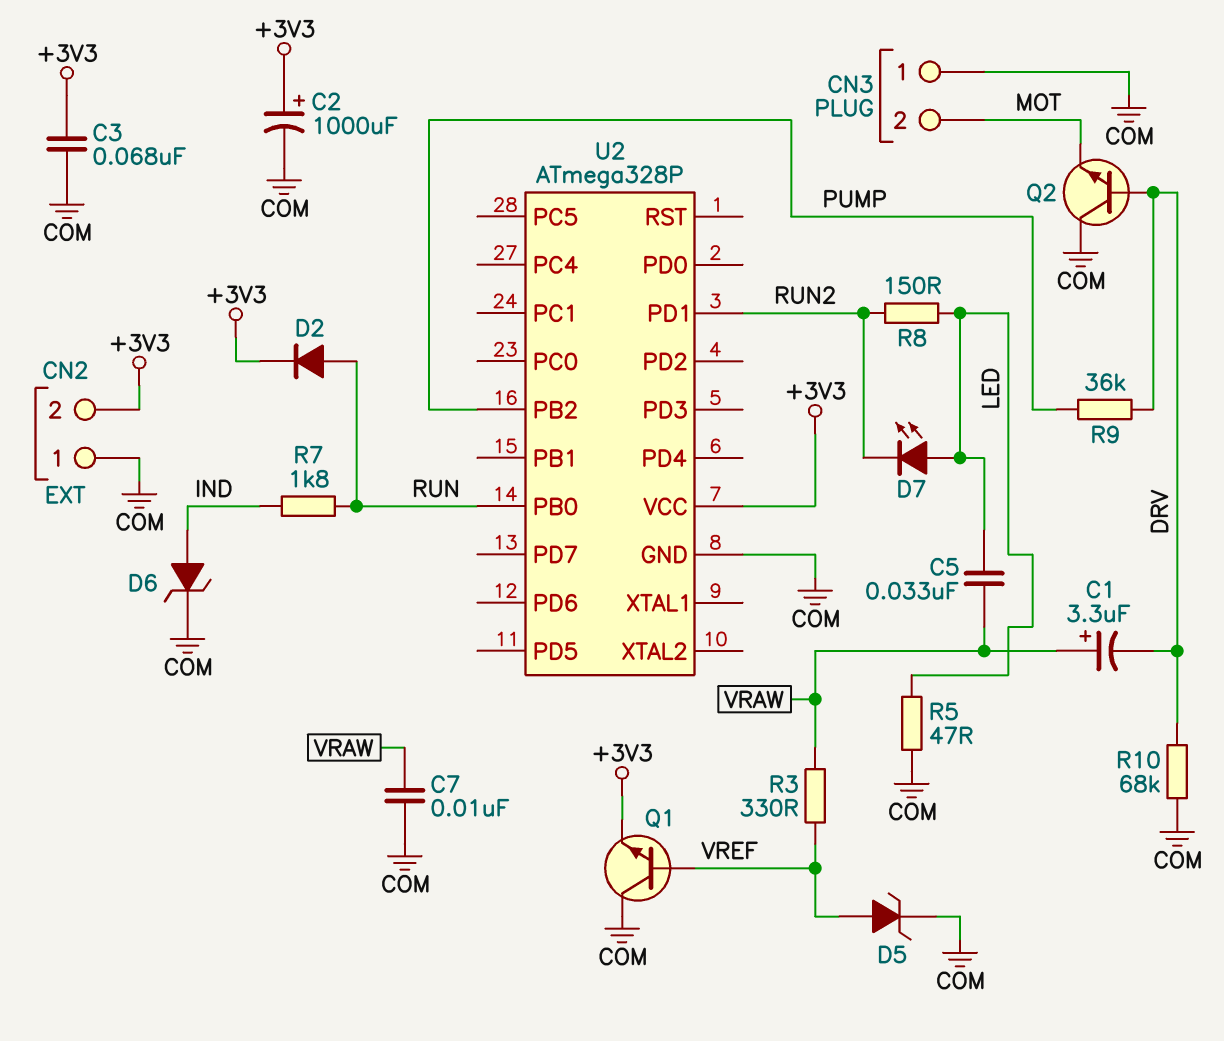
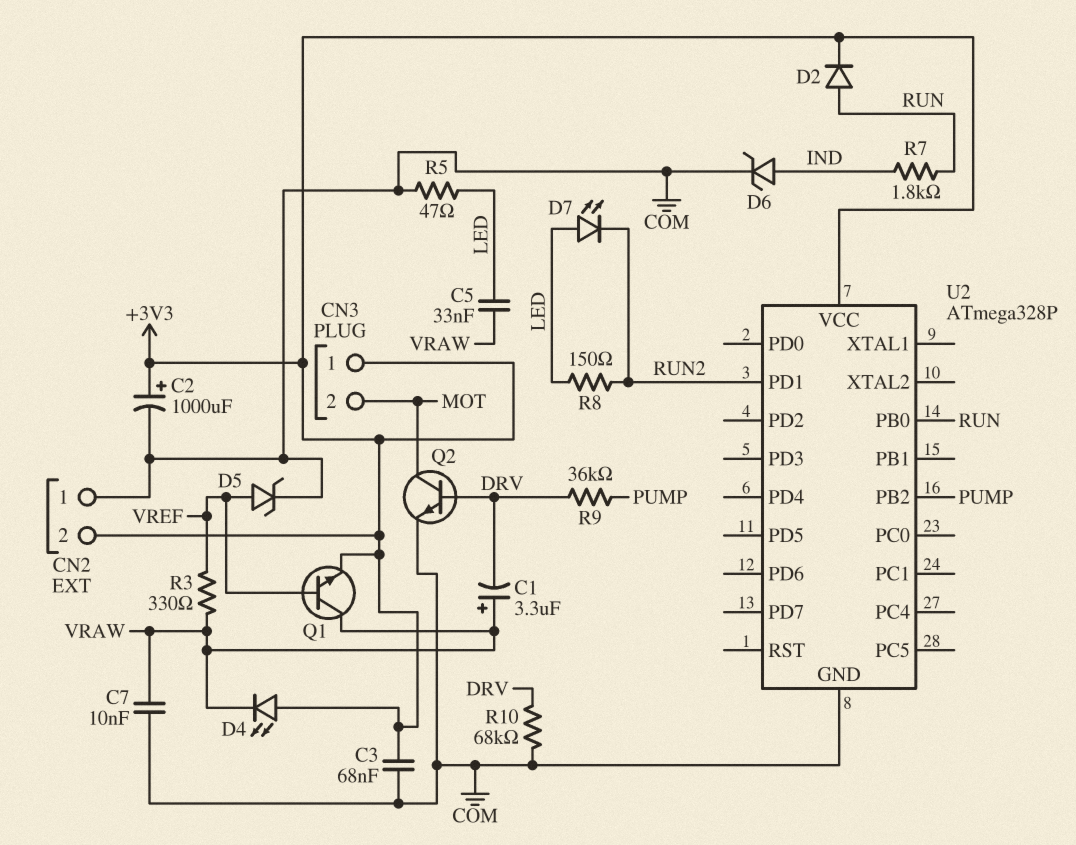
CN3 pin 1: COM -> +3V3
D4: none -> LED (A +3V3, K VRAW)
Q1: NPN (B VREF, C COM, E +3V3) -> NPN (B VREF, C VRAW, E +3V3)
Q2: NPN (B DRV, C COM, E MOT) -> NPN (B DRV, C MOT, E COM)

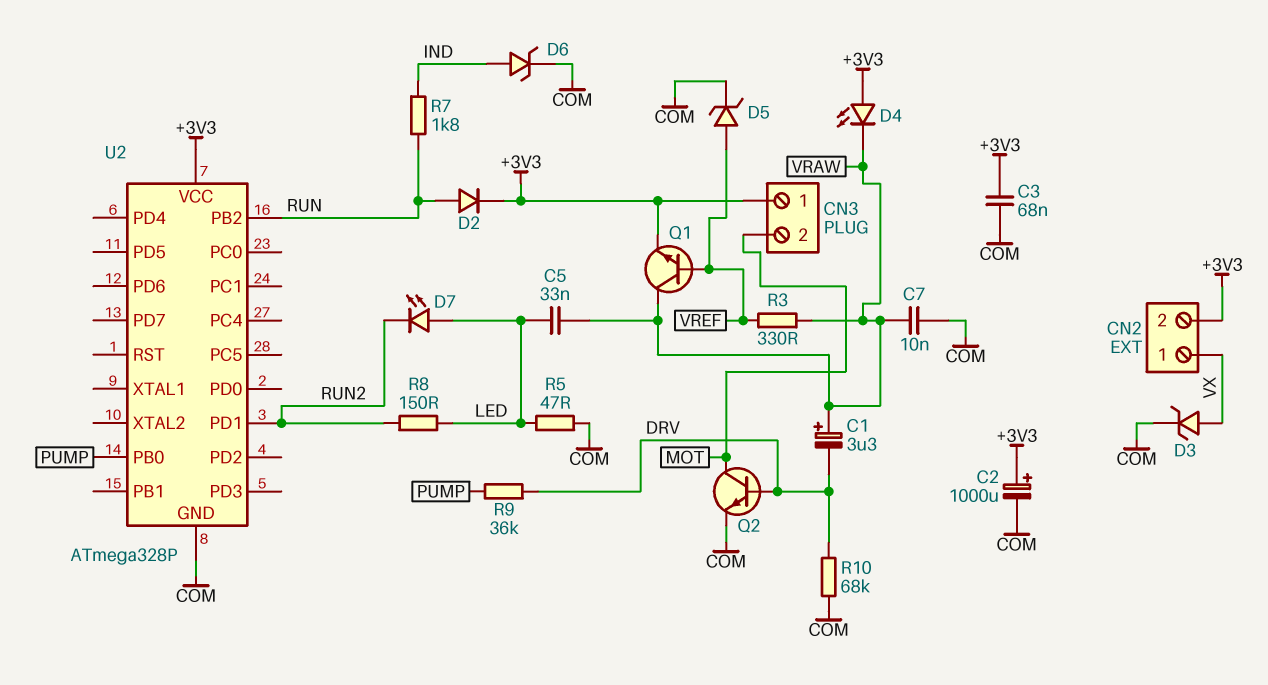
CN2 pin 1: COM -> VX
D3: none -> zener (A VX, K COM)
U2 pin PB0: RUN -> PUMP
U2 pin PB2: PUMP -> RUN

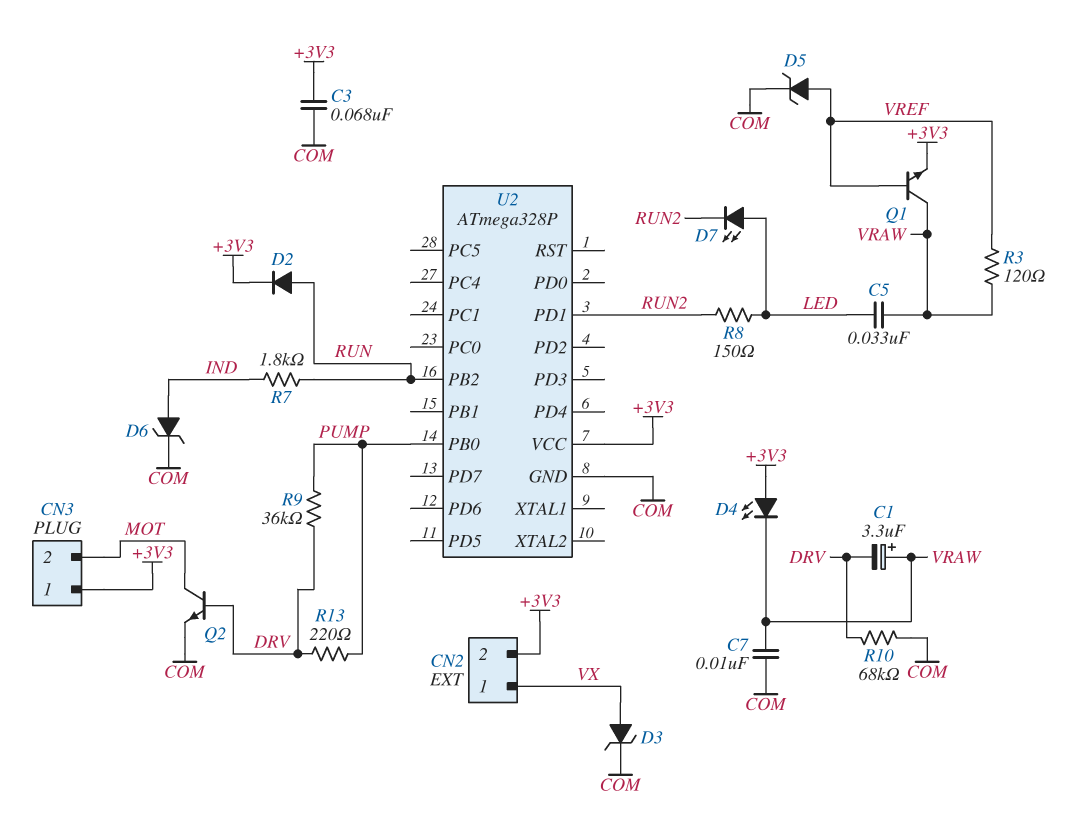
C2: 1000uF (plus +3V3, minus COM) -> none
R3: 330 (VRAW, VREF) -> 120 (VRAW, VREF)
R5: 47 (COM, LED) -> none
R13: none -> 220 (DRV, PUMP)

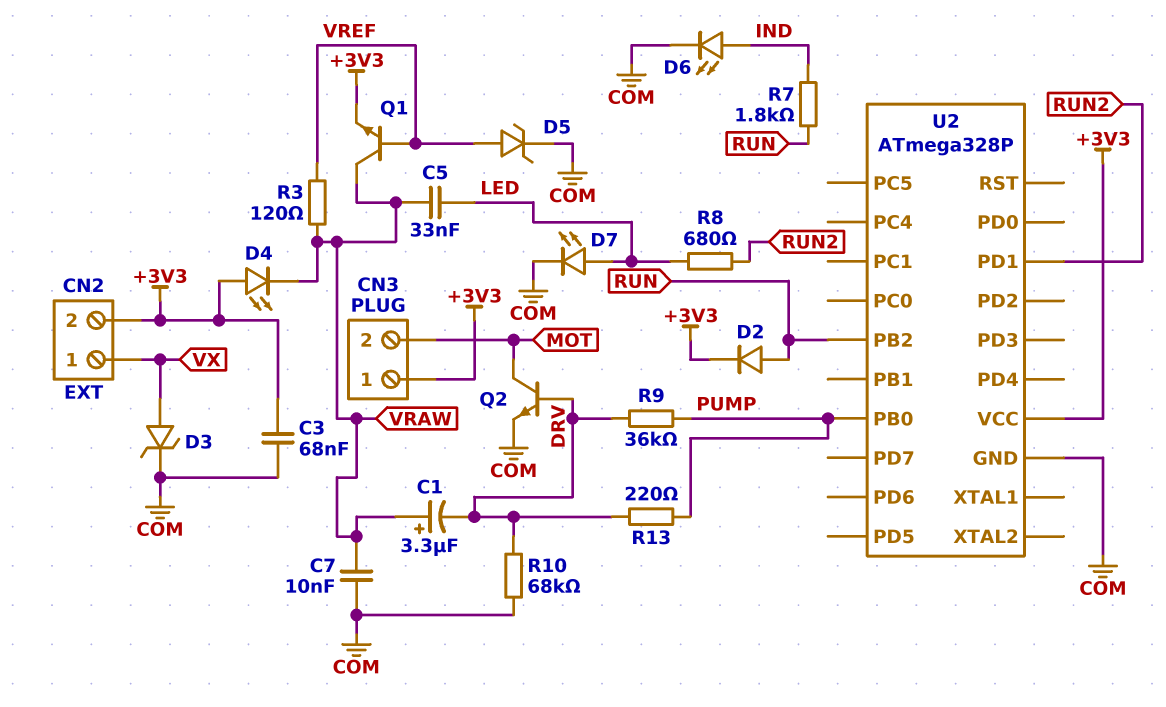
D6: zener (A IND, K COM) -> LED (A IND, K COM)
D7: LED (A LED, K RUN2) -> LED (A LED, K COM)
R8: 150 (LED, RUN2) -> 680 (LED, RUN2)

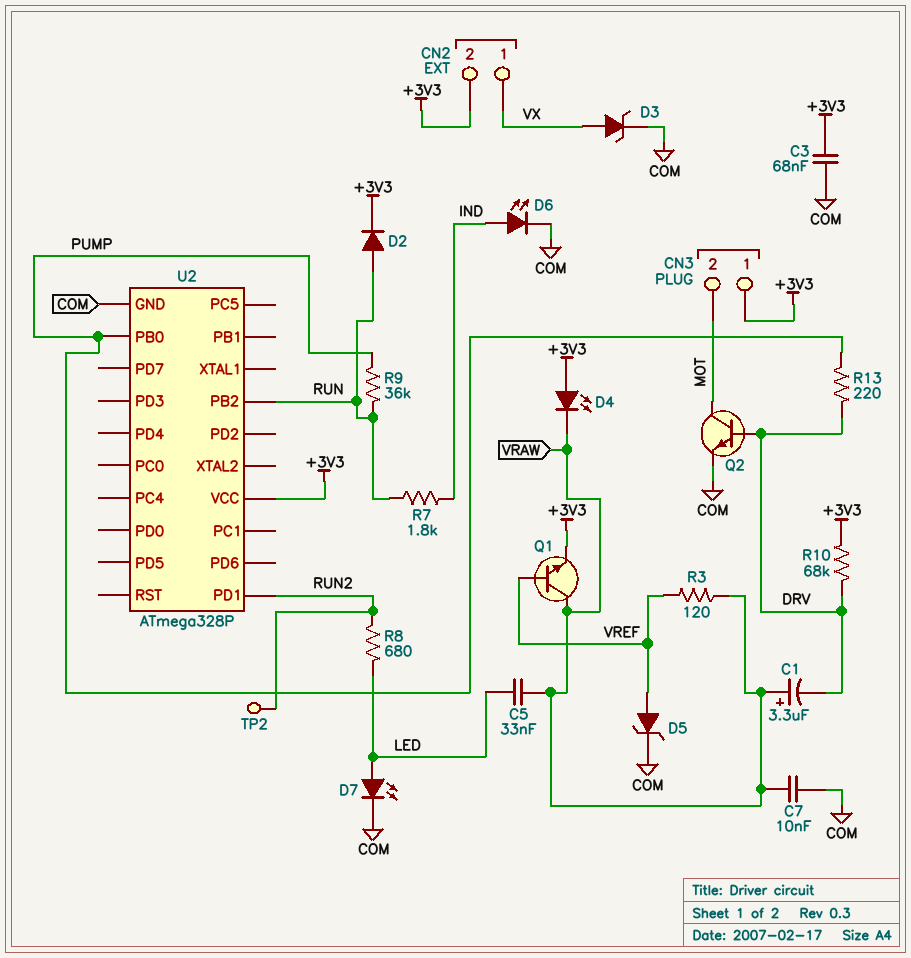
R9: 36k (DRV, PUMP) -> 36k (PUMP, RUN)
R10: 68k (COM, DRV) -> 68k (+3V3, DRV)
TP2: none -> test point (RUN2)

